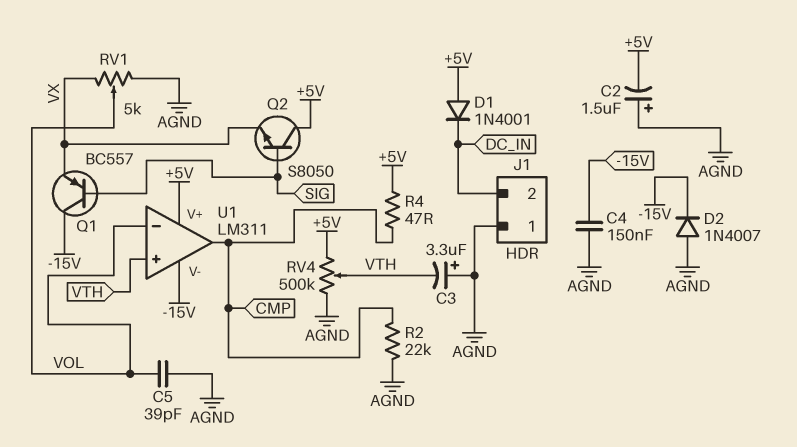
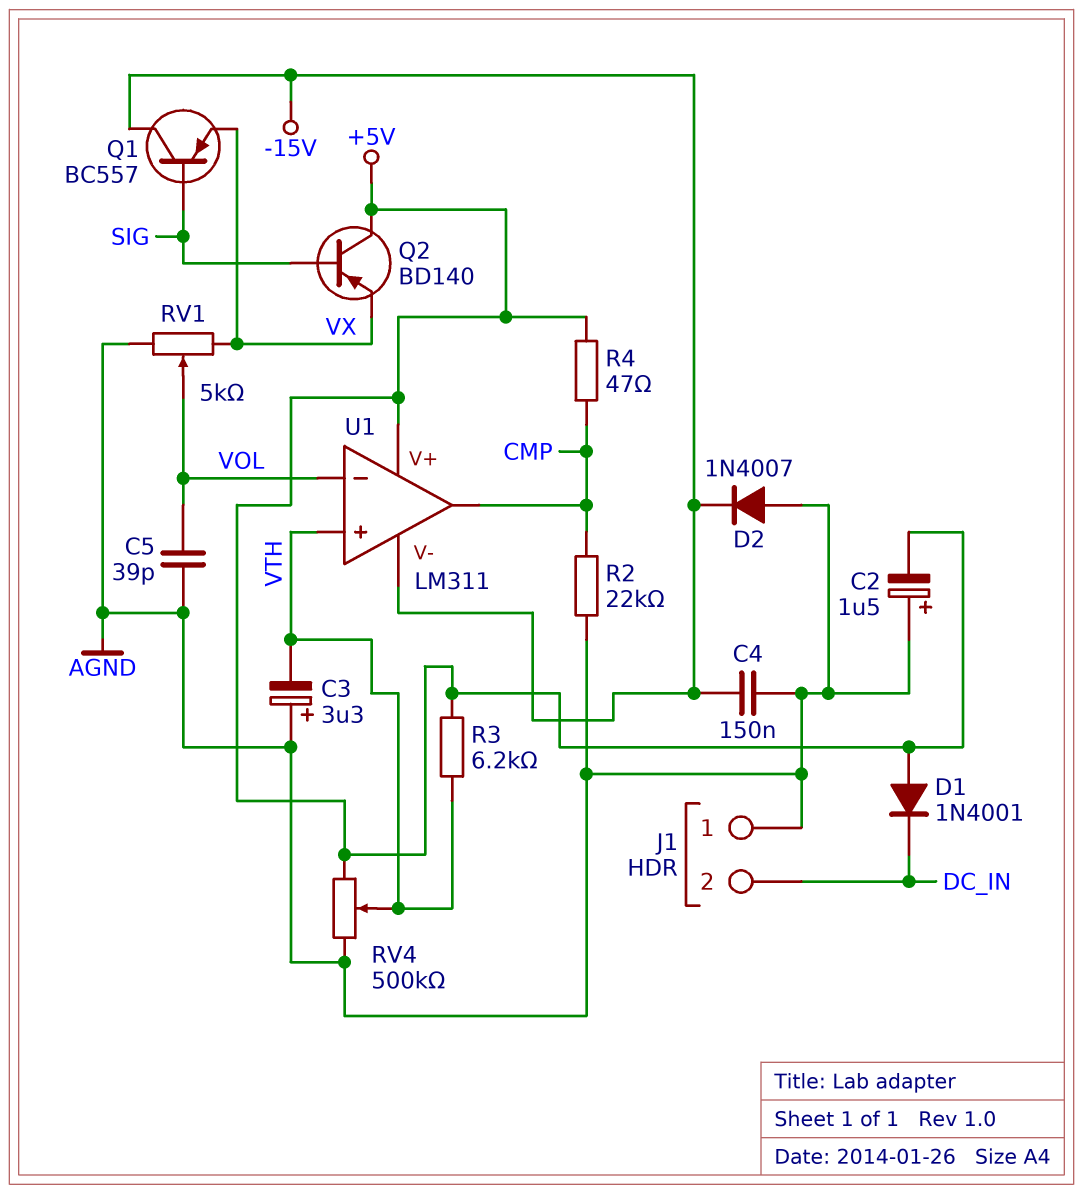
Q2: NPN S8050 (B SIG, C +5V, E VX) -> PNP BD140 (B SIG, C +5V, E VX)
R3: none -> 6.2k (+5V, VTH)

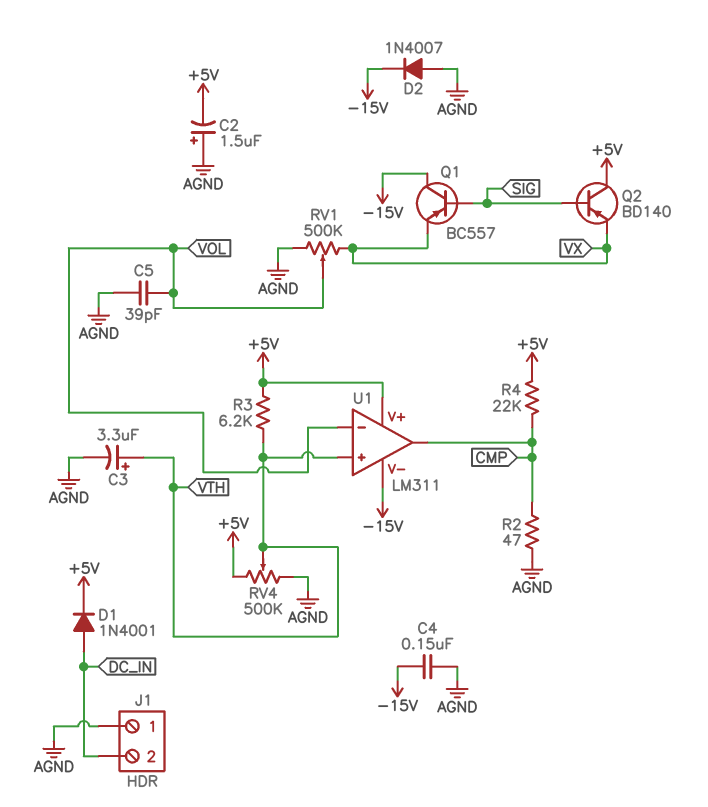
C3: 3.3uF (plus AGND, minus VTH) -> 3.3uF (plus VTH, minus AGND)
D1: diode 1N4001 (A +5V, K DC_IN) -> diode 1N4001 (A DC_IN, K +5V)
R2: 22k (AGND, CMP) -> 47 (AGND, CMP)
R4: 47 (+5V, CMP) -> 22k (+5V, CMP)
RV1: 5k (AGND, VX, wiper VOL) -> 500k (AGND, VX, wiper VOL)

